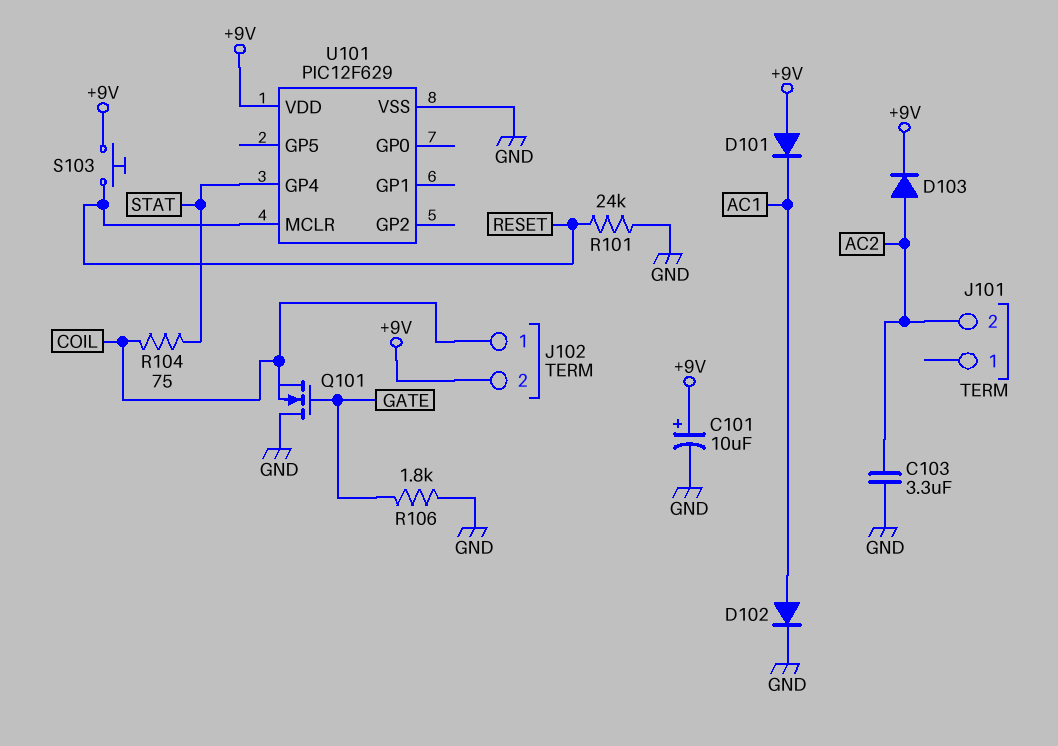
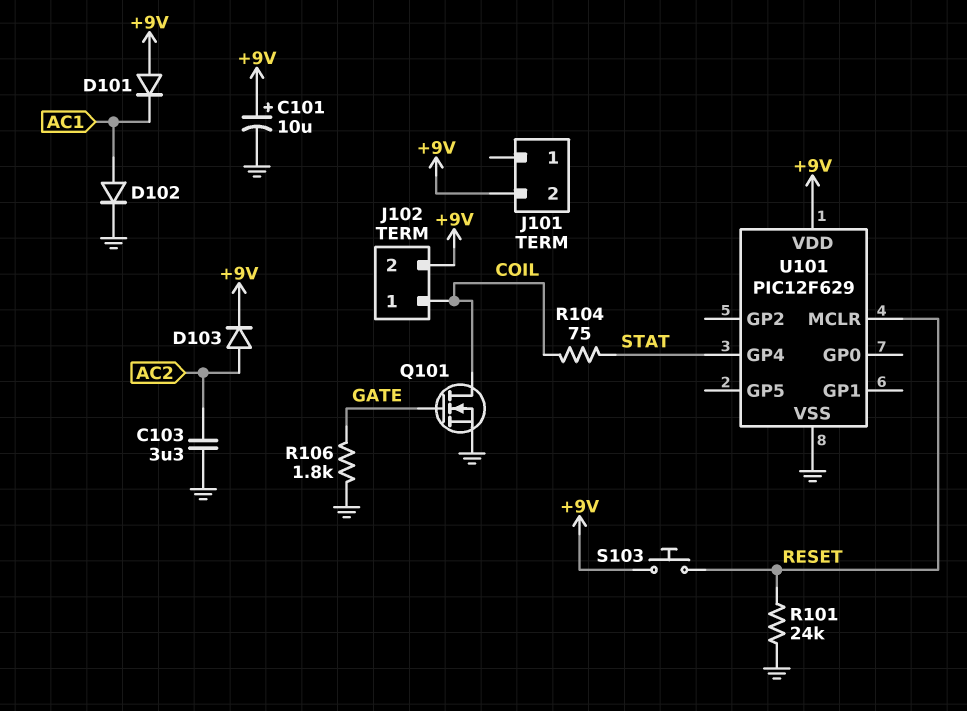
J101 pin 2: AC2 -> +9V
Q101: NMOS (G GATE, D GND, S COIL) -> NMOS (G GATE, D COIL, S GND)

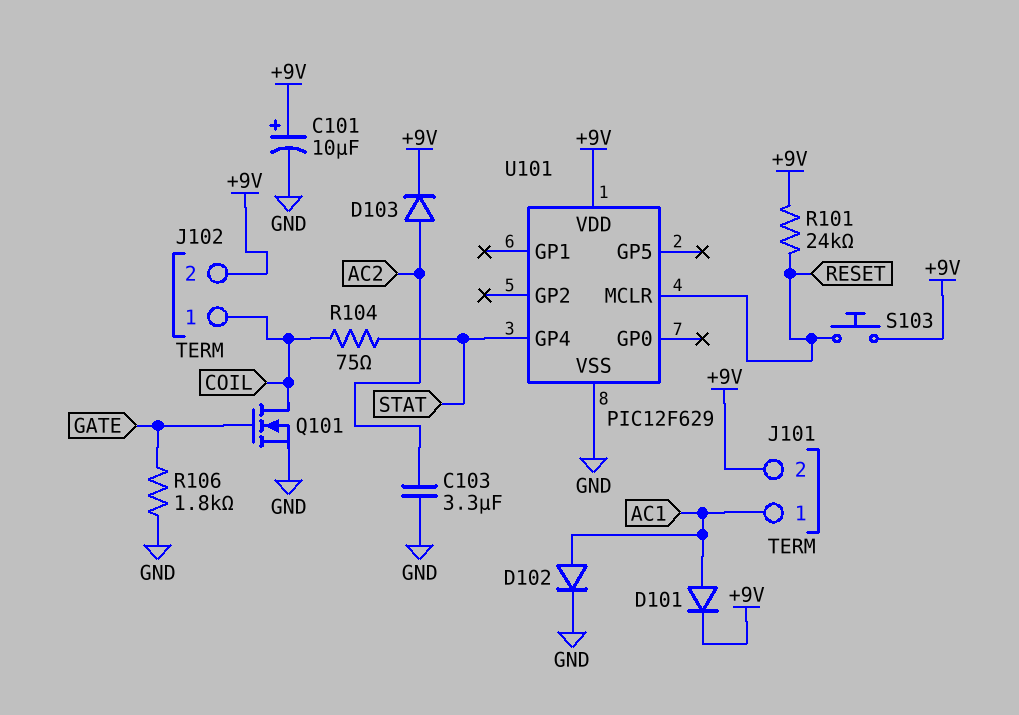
D101: diode (A +9V, K AC1) -> diode (A AC1, K +9V)
J101 pin 1: none -> AC1
R101: 24k (GND, RESET) -> 24k (+9V, RESET)

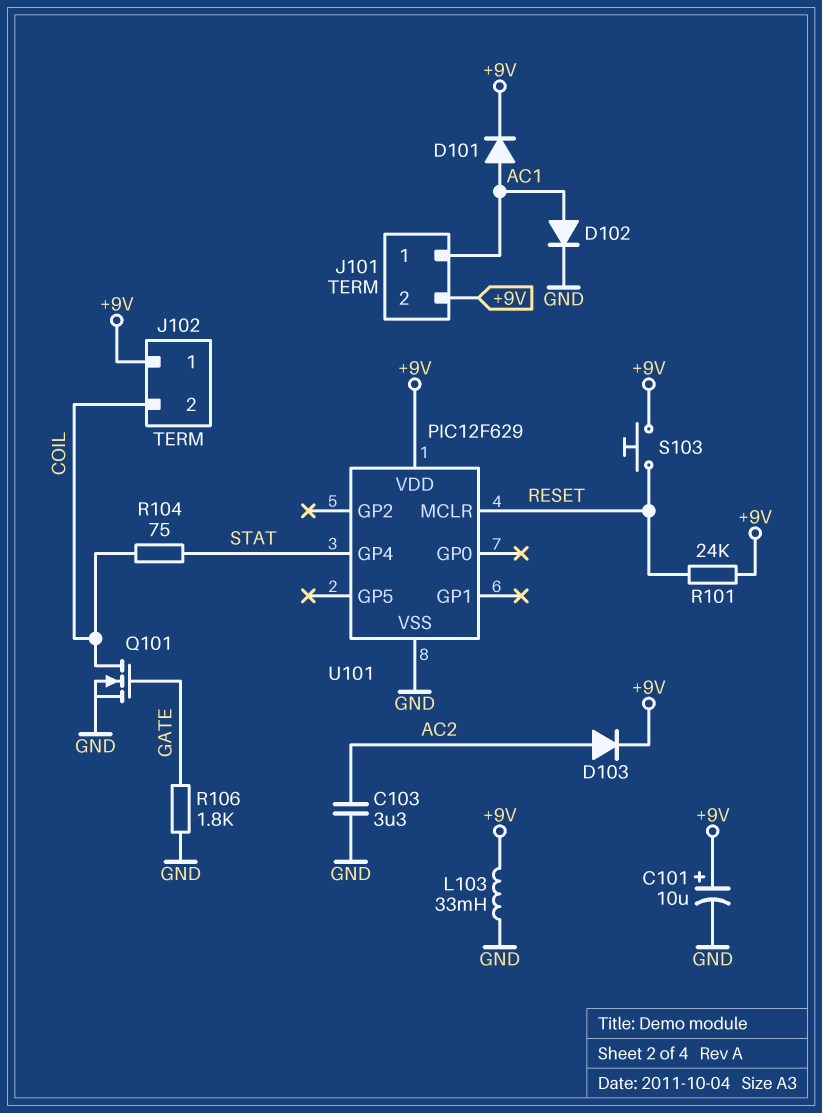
J102 pin 1: COIL -> +9V
J102 pin 2: +9V -> COIL
L103: none -> 33mH (+9V, GND)

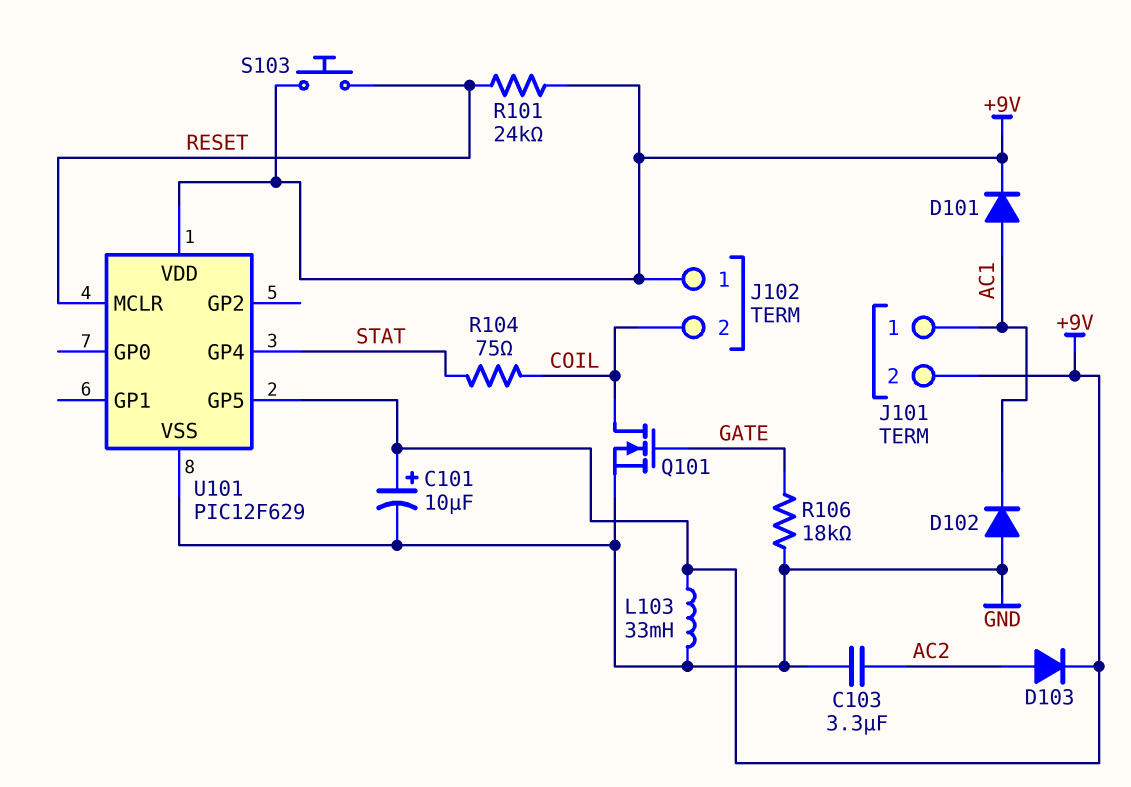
D102: diode (A AC1, K GND) -> diode (A GND, K AC1)
R106: 1.8k (GATE, GND) -> 18k (GATE, GND)
U101 pin GP5: none -> +9V

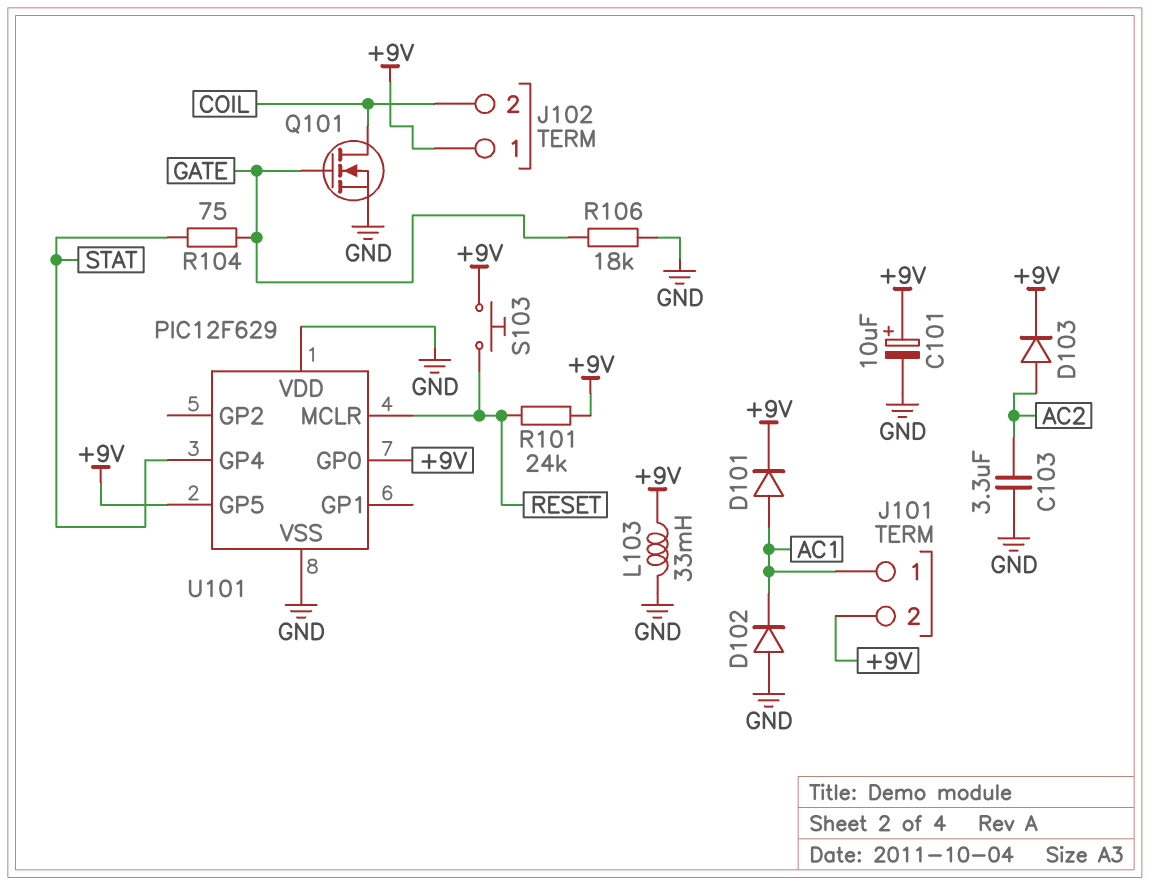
R104: 75 (COIL, STAT) -> 75 (GATE, STAT)
U101 pin GP0: none -> +9V
U101 pin VDD: +9V -> GND

